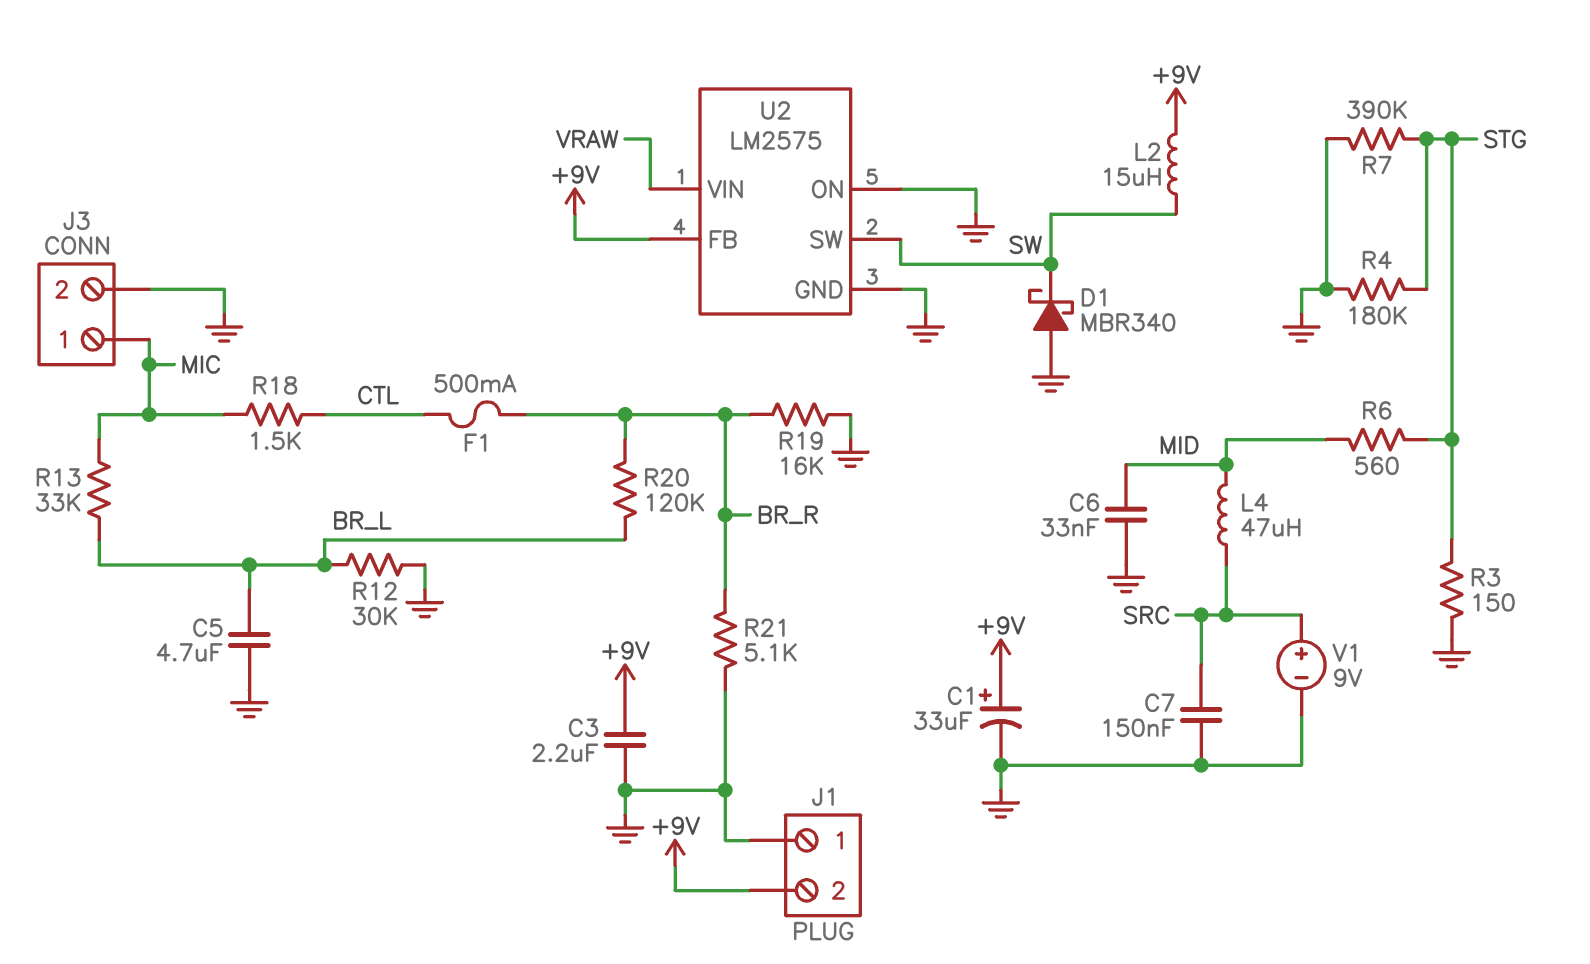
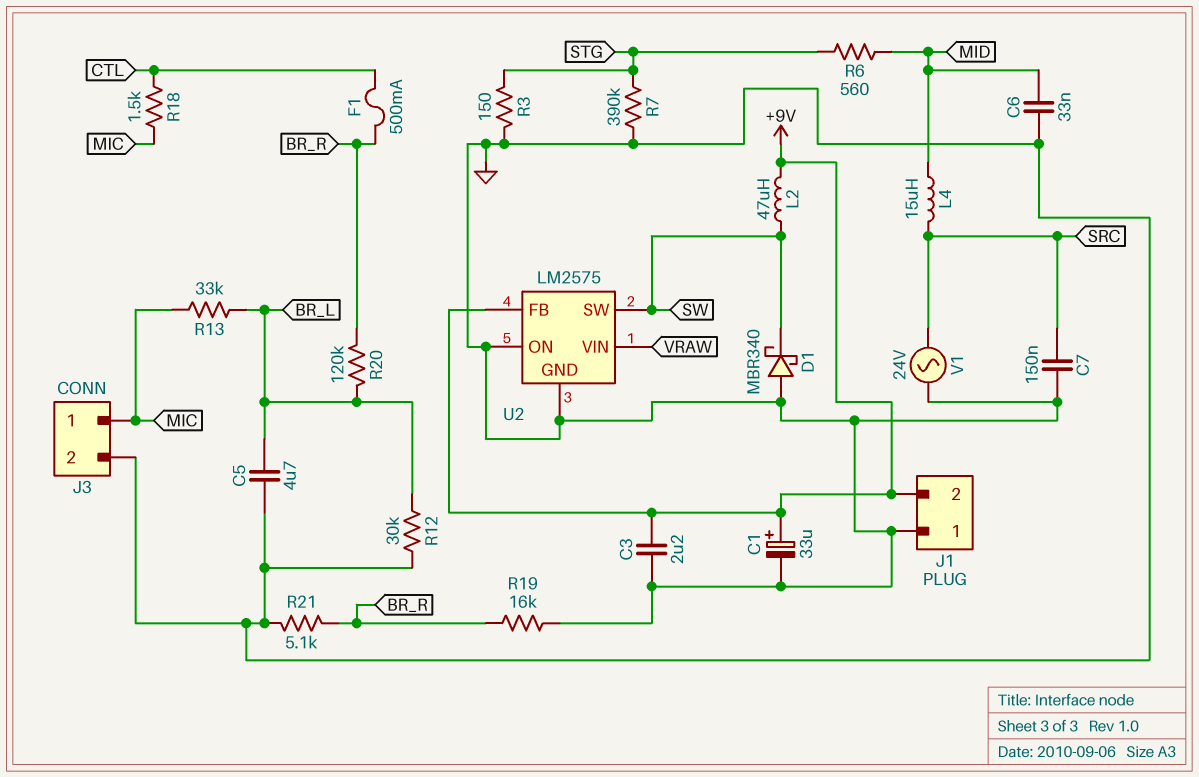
L2: 15uH (+9V, SW) -> 47uH (+9V, SW)
L4: 47uH (MID, SRC) -> 15uH (MID, SRC)
R4: 180k (GND, STG) -> none
V1: 9V (plus SRC, minus GND) -> AC 24V (GND, SRC)

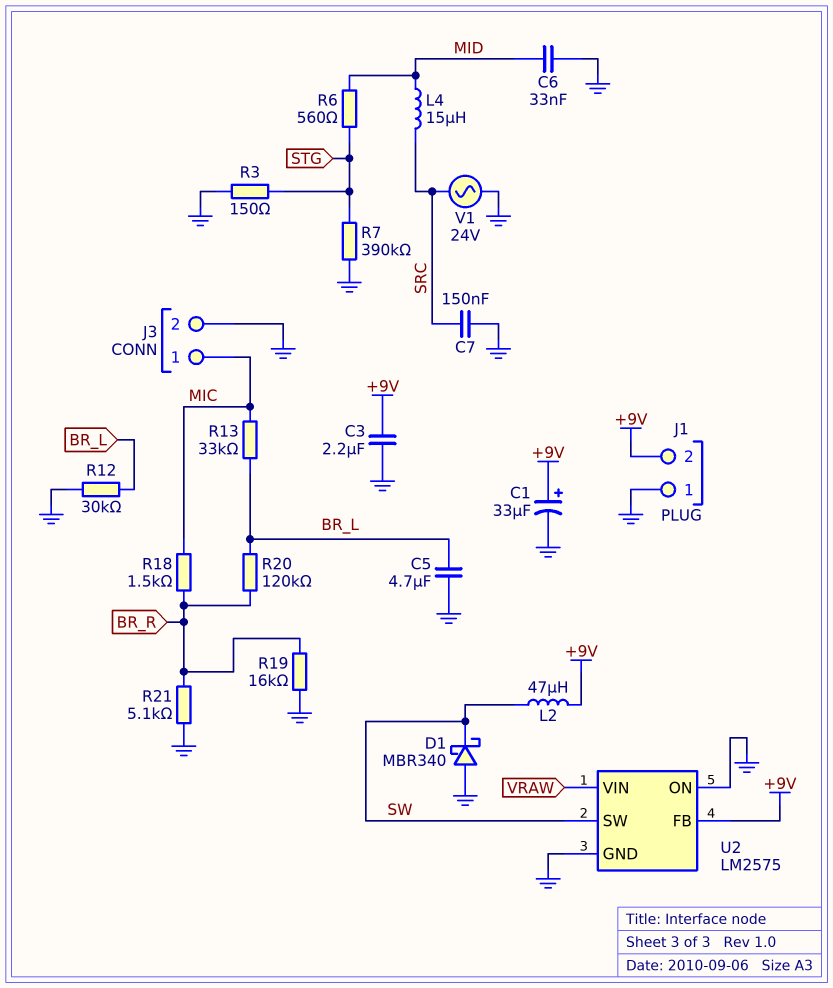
F1: 500mA (BR_R, CTL) -> none
R18: 1.5k (CTL, MIC) -> 1.5k (BR_R, MIC)

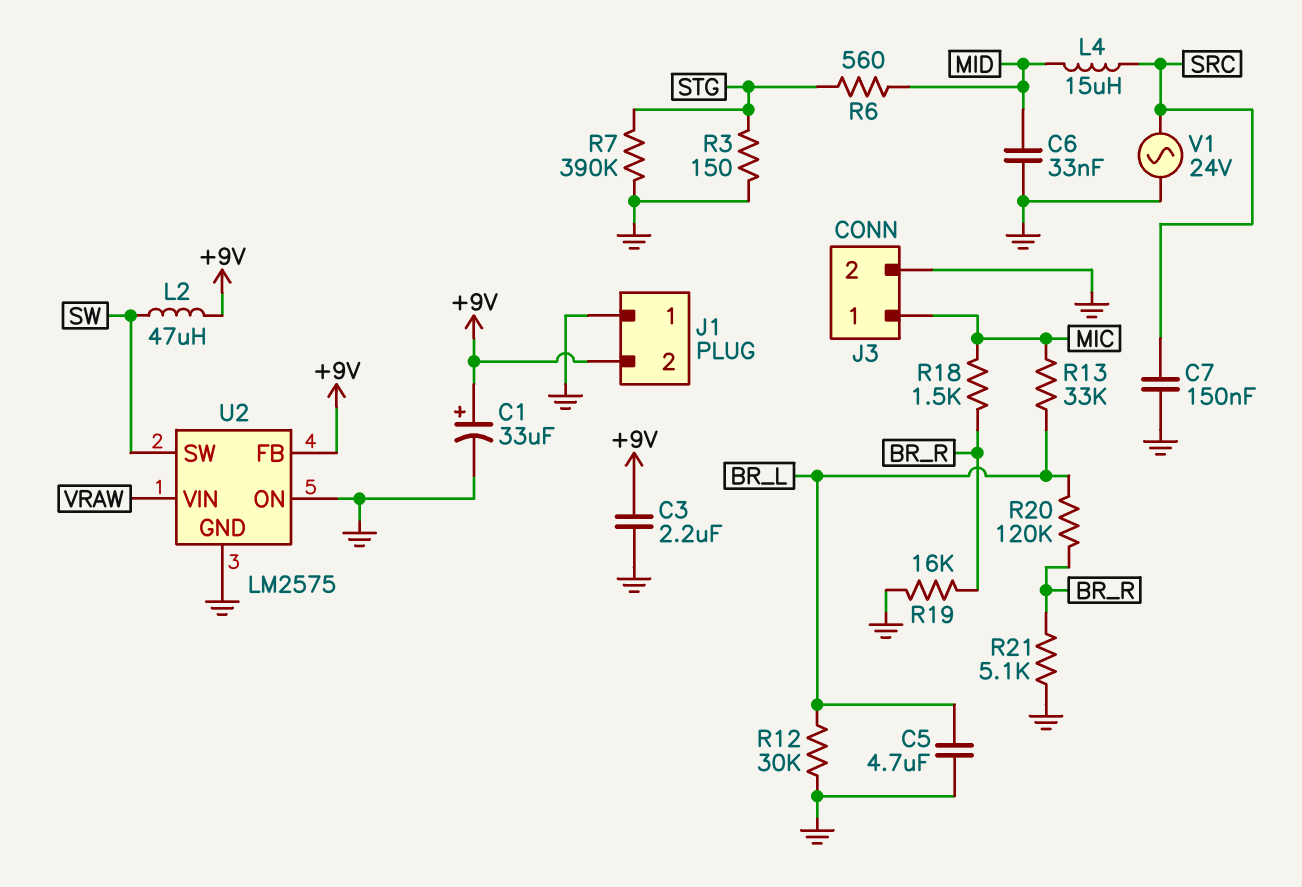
D1: schottky MBR340 (A GND, K SW) -> none

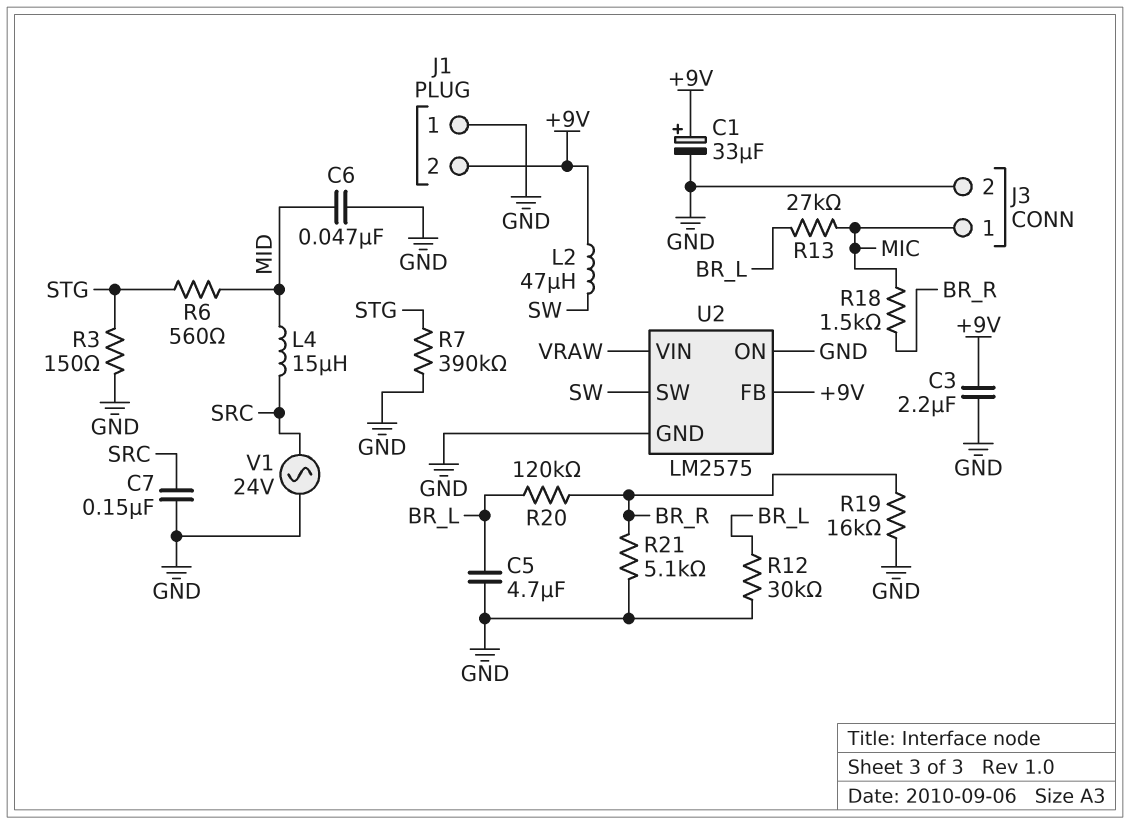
C6: 33nF (GND, MID) -> 47nF (GND, MID)
R13: 33k (BR_L, MIC) -> 27k (BR_L, MIC)

